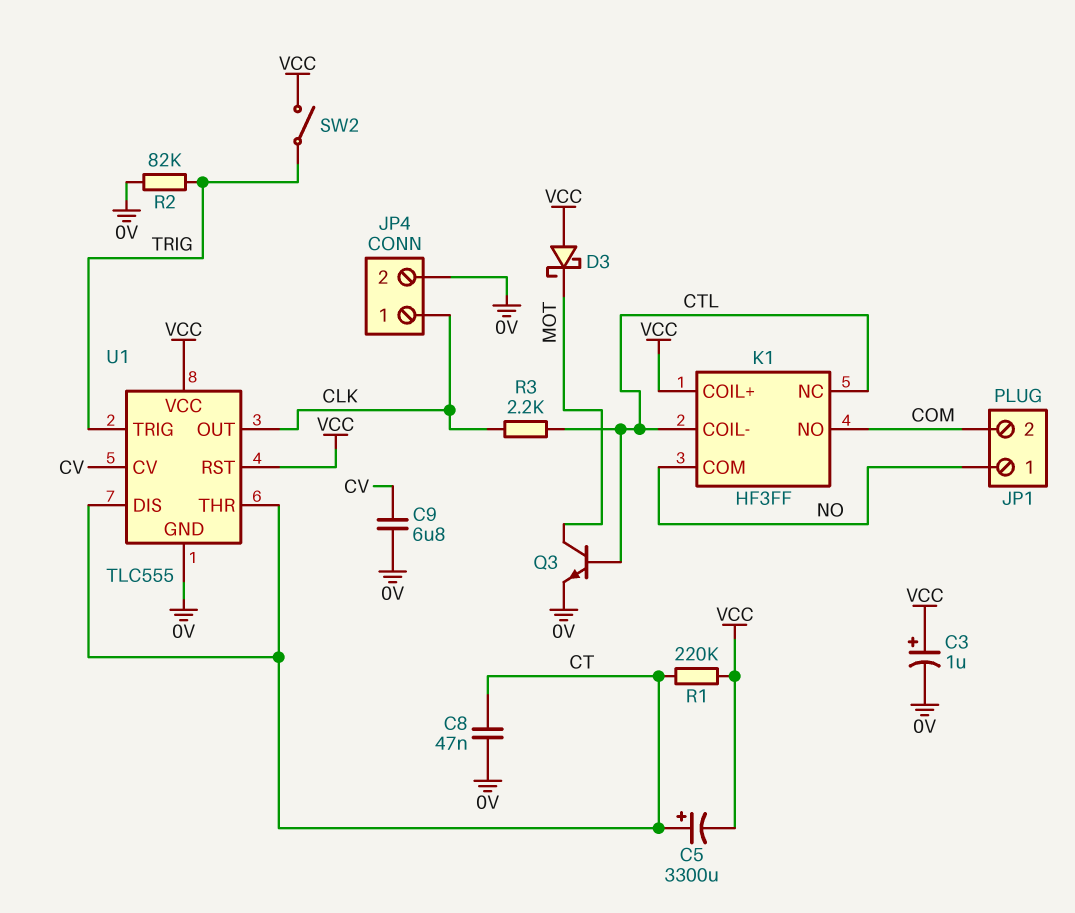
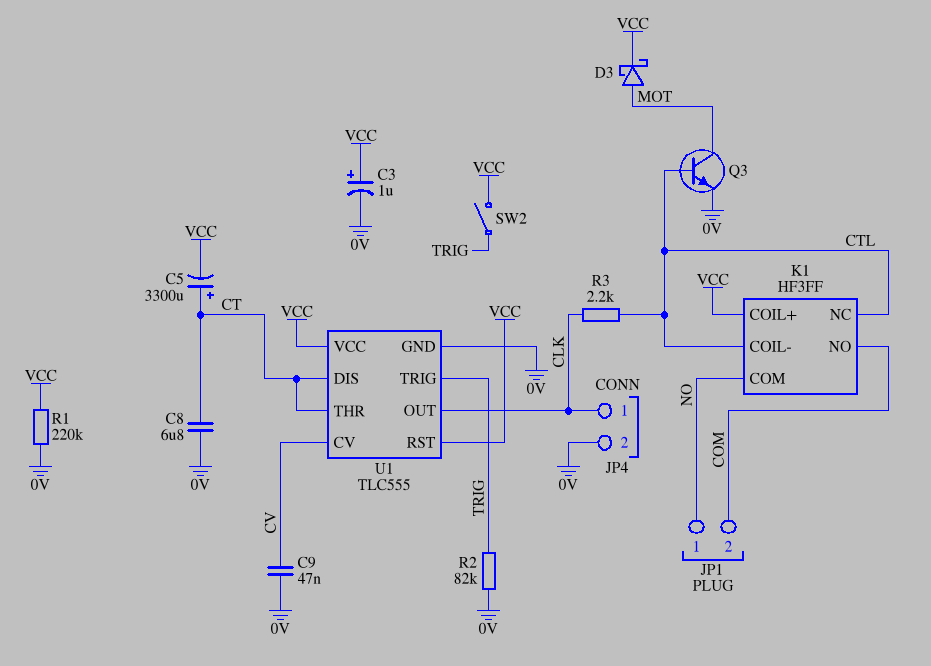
C8: 47nF (0V, CT) -> 6.8uF (0V, CT)
C9: 6.8uF (0V, CV) -> 47nF (0V, CV)
D3: schottky (A VCC, K MOT) -> schottky (A MOT, K VCC)
R1: 220k (CT, VCC) -> 220k (0V, VCC)

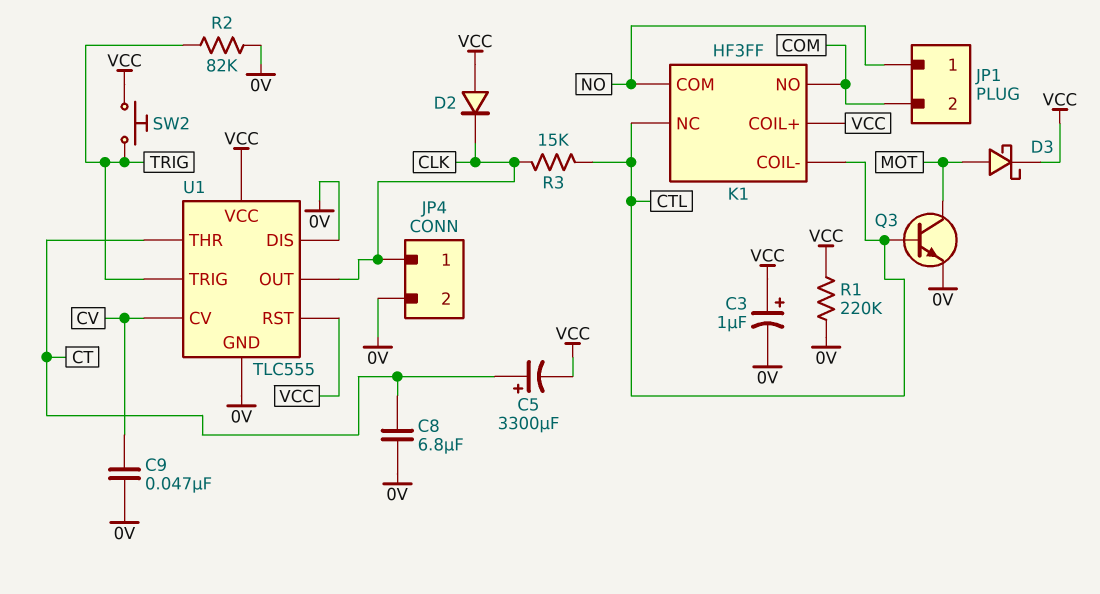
D2: none -> diode (A VCC, K CLK)
R3: 2.2k (CLK, CTL) -> 15k (CLK, CTL)
SW2: switch (TRIG, VCC) -> button (TRIG, VCC)
U1 pin DIS: CT -> 0V

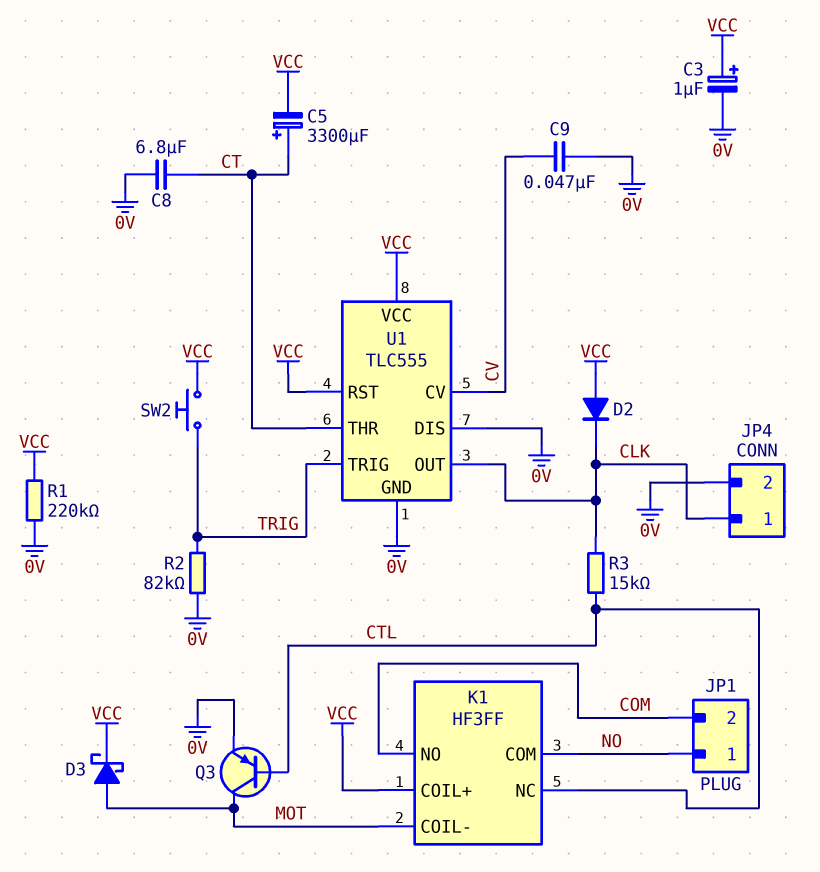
K1 pin COIL-: CTL -> MOT
Q3: NPN (B CTL, C MOT, E 0V) -> PNP (B CTL, C MOT, E 0V)

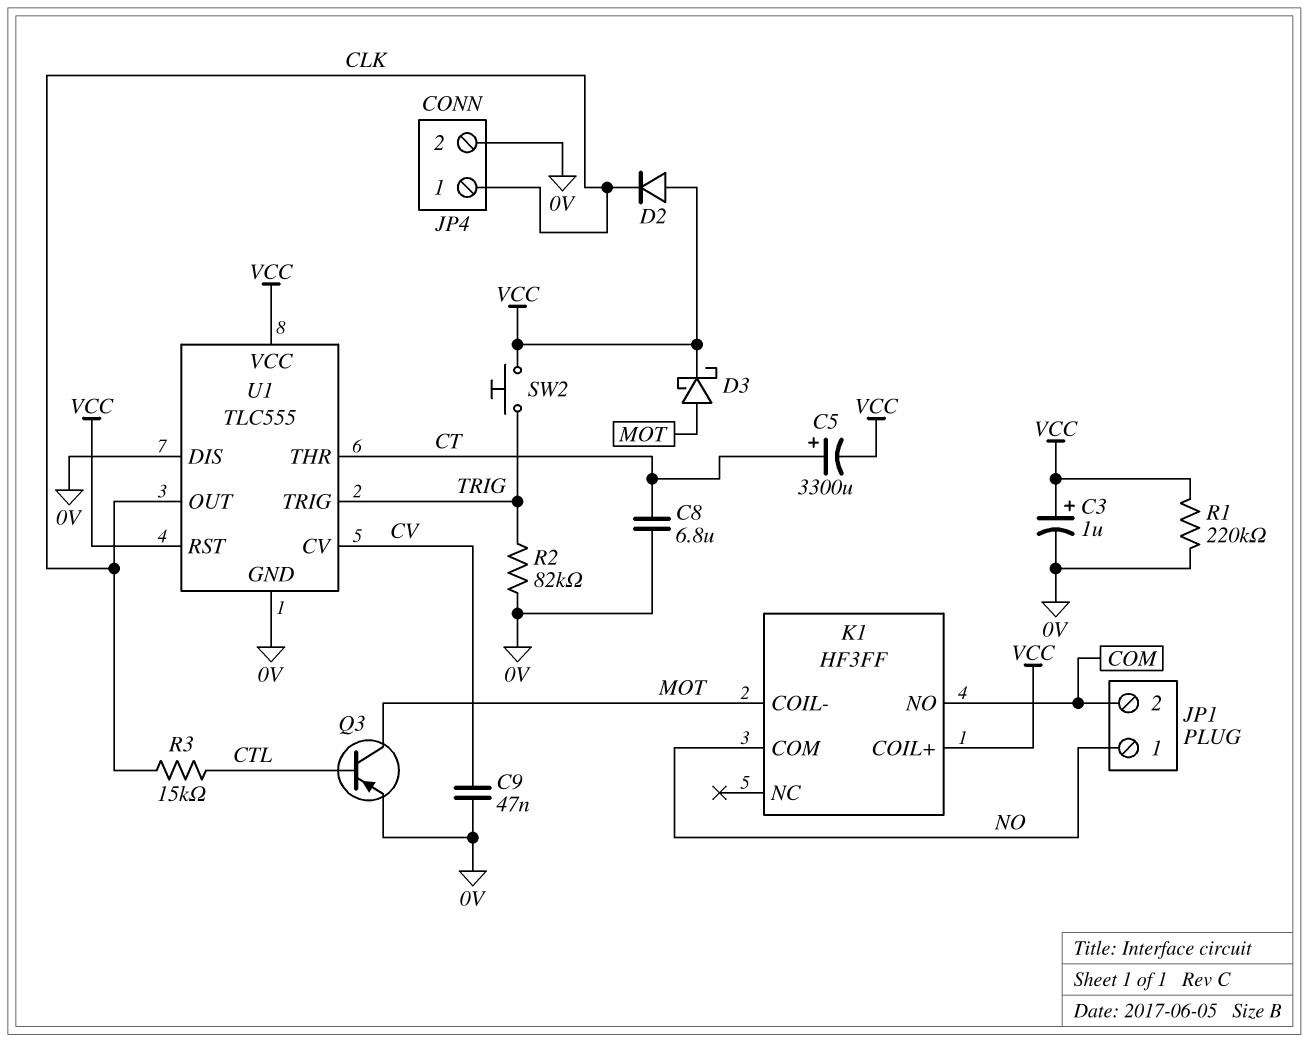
K1 pin NC: CTL -> none

